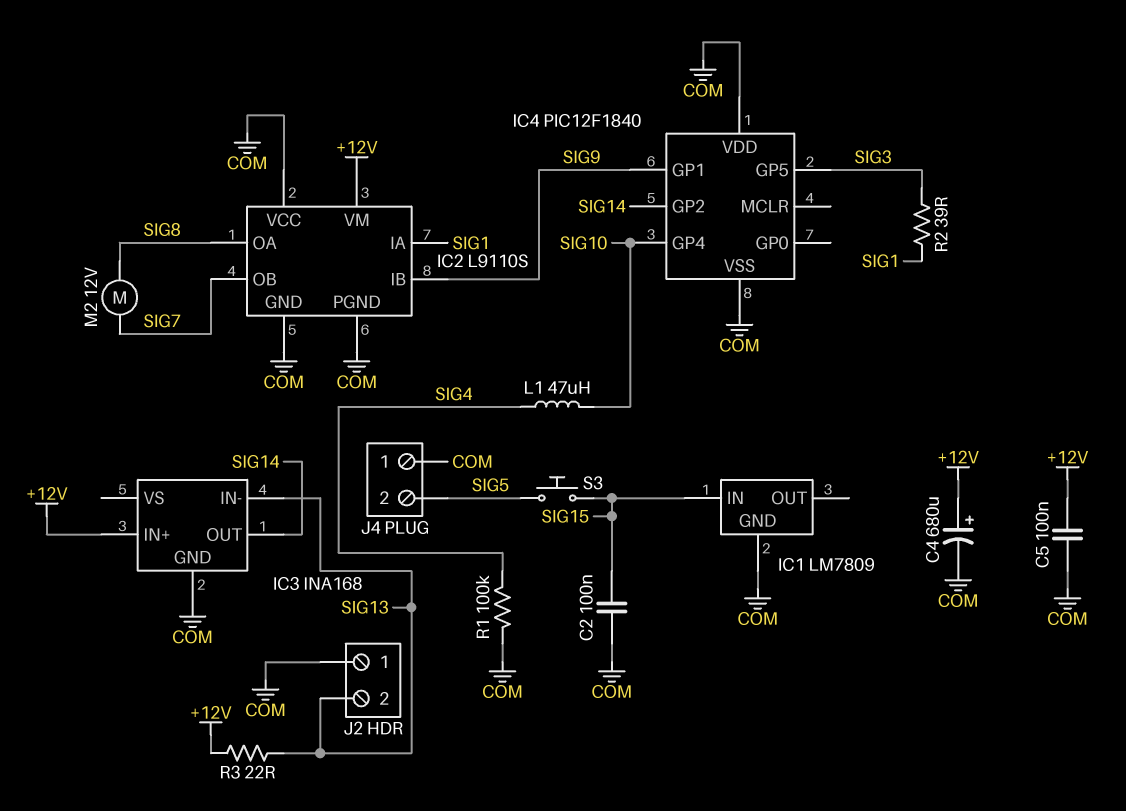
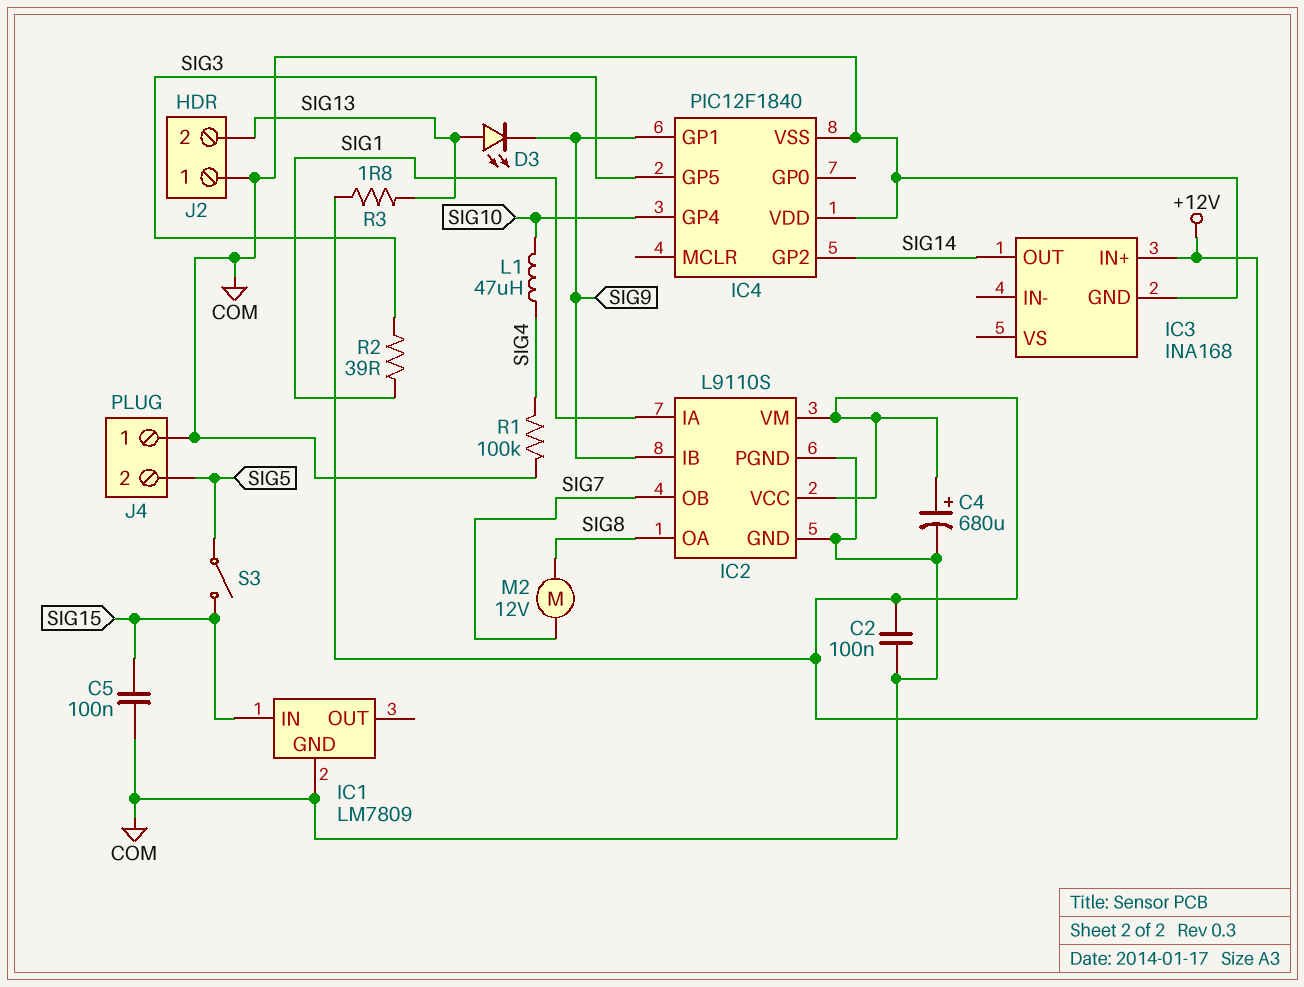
C2: 100nF (COM, SIG15) -> 100nF (+12V, COM)
C5: 100nF (+12V, COM) -> 100nF (COM, SIG15)
D3: none -> LED (A SIG13, K SIG9)
IC2 pin VCC: COM -> +12V
IC3 pin IN-: SIG13 -> none
R3: 22 (+12V, SIG13) -> 1.8 (+12V, SIG13)
S3: button (SIG5, SIG15) -> switch (SIG5, SIG15)

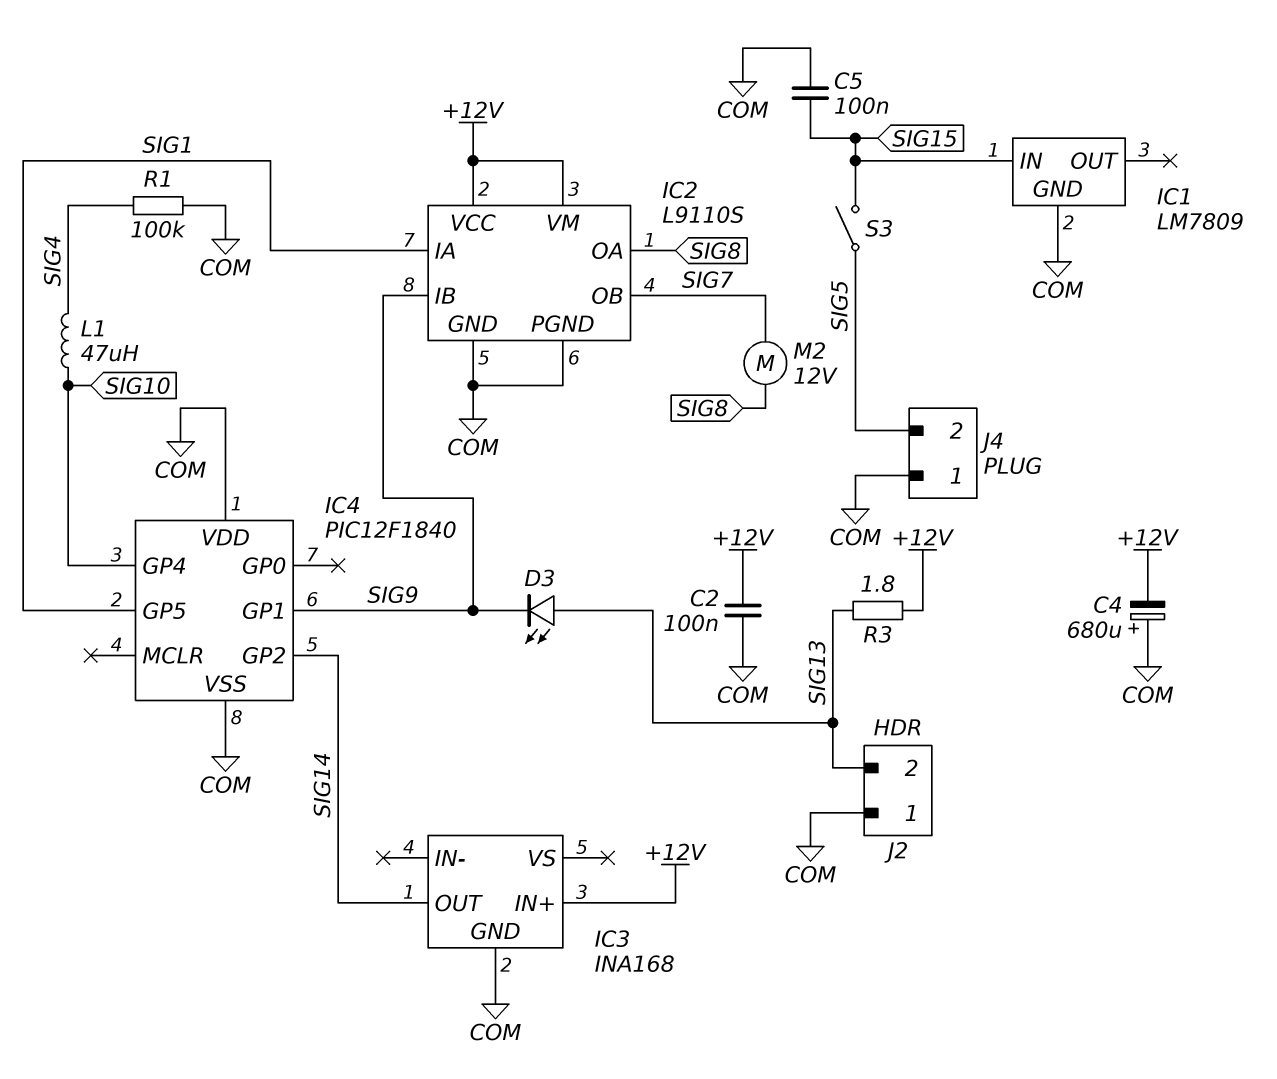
C4: 680uF (plus +12V, minus COM) -> 680uF (plus COM, minus +12V)
IC4 pin GP5: SIG3 -> SIG1
R2: 39 (SIG1, SIG3) -> none

